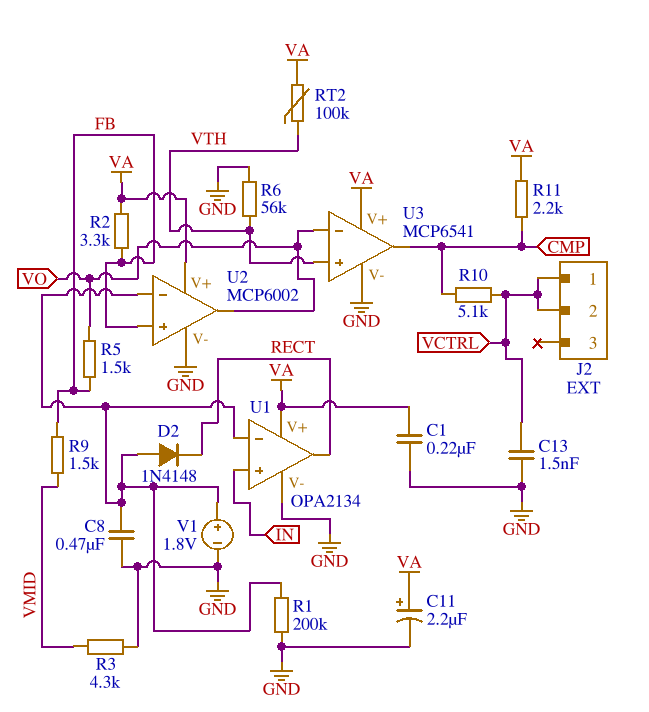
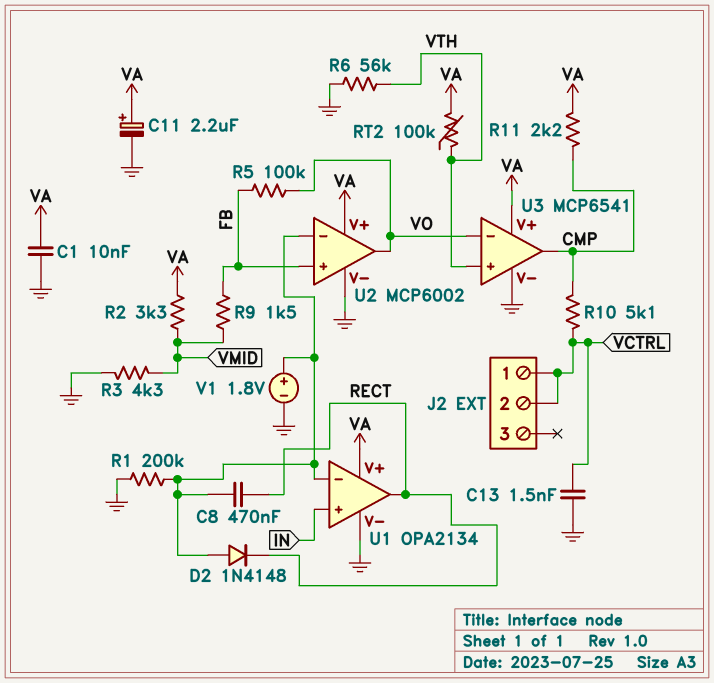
C1: 220nF (GND, VA) -> 10nF (GND, VA)
C8: 470nF (GND, U1/in-) -> 470nF (RECT, U1/in-)
R2: 3.3k (FB, VA) -> 3.3k (VA, VMID)
R5: 1.5k (FB, VO) -> 100k (FB, VO)

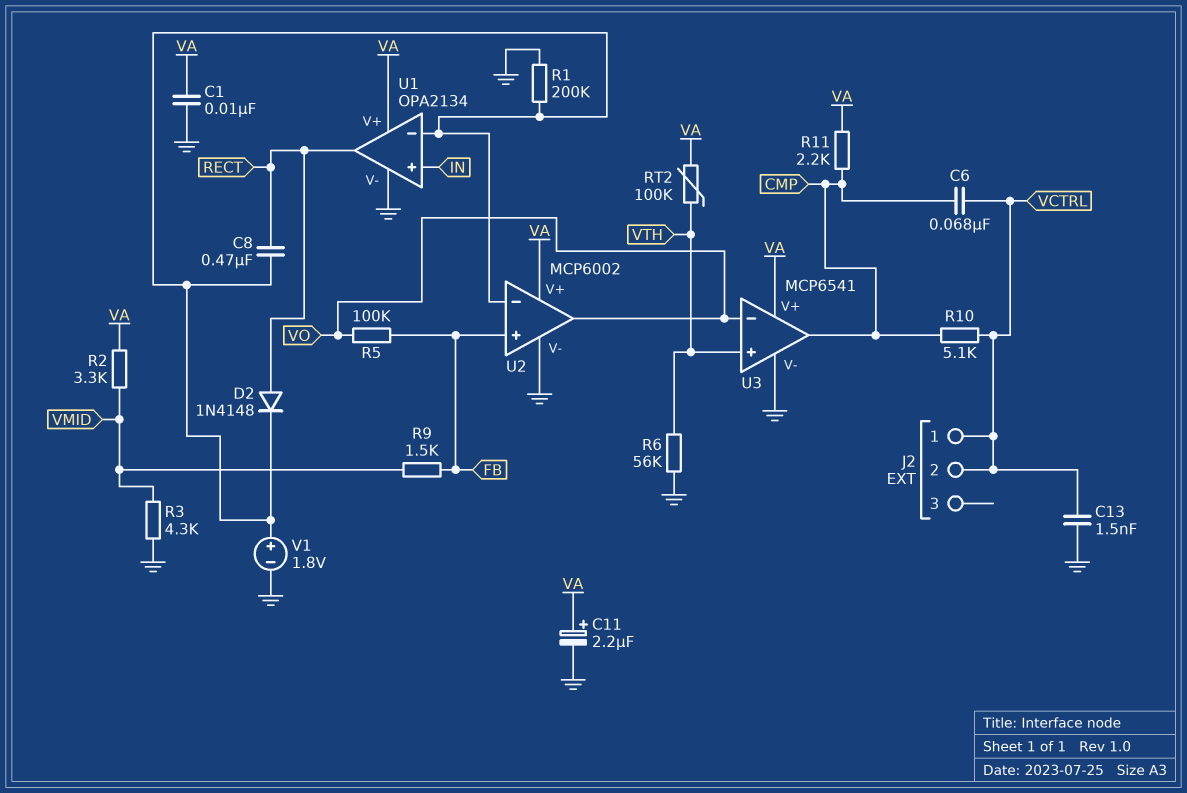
C6: none -> 68nF (CMP, VCTRL)
D2: diode 1N4148 (A U1/in-, K RECT) -> diode 1N4148 (A RECT, K U1/in-)

